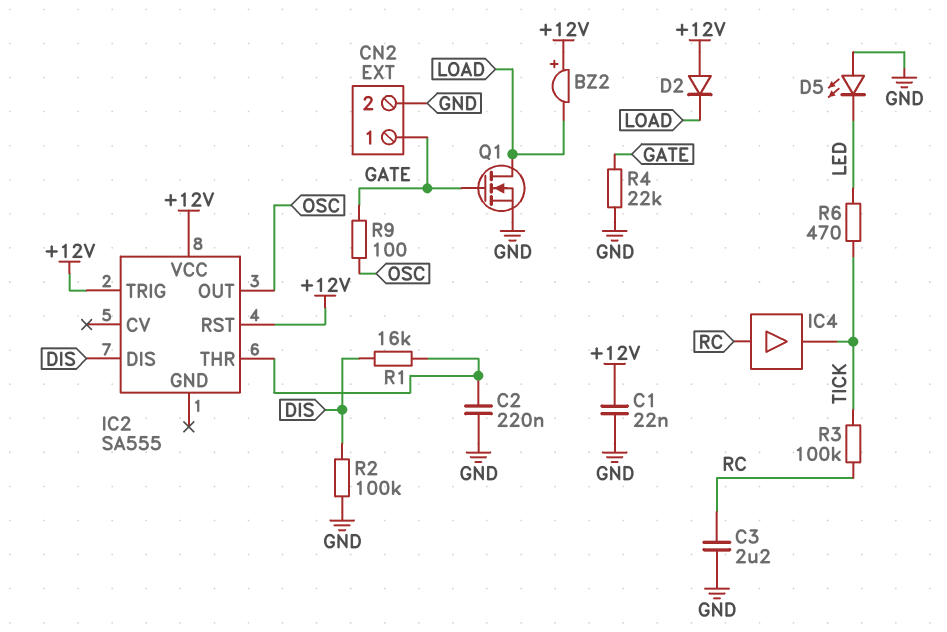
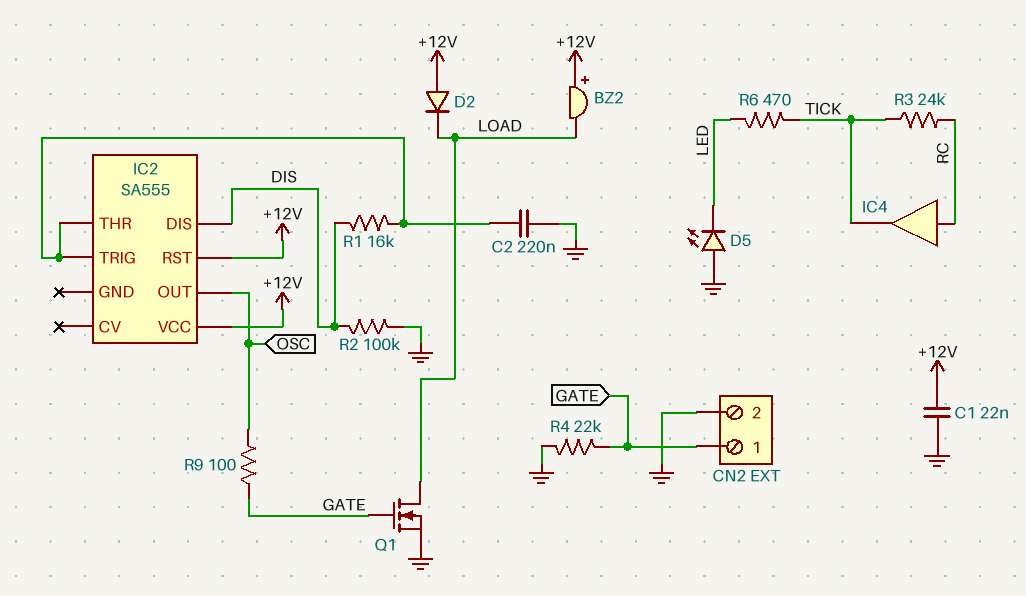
C3: 2.2uF (GND, RC) -> none
IC2 pin TRIG: +12V -> IC2/THR
R3: 100k (RC, TICK) -> 24k (RC, TICK)

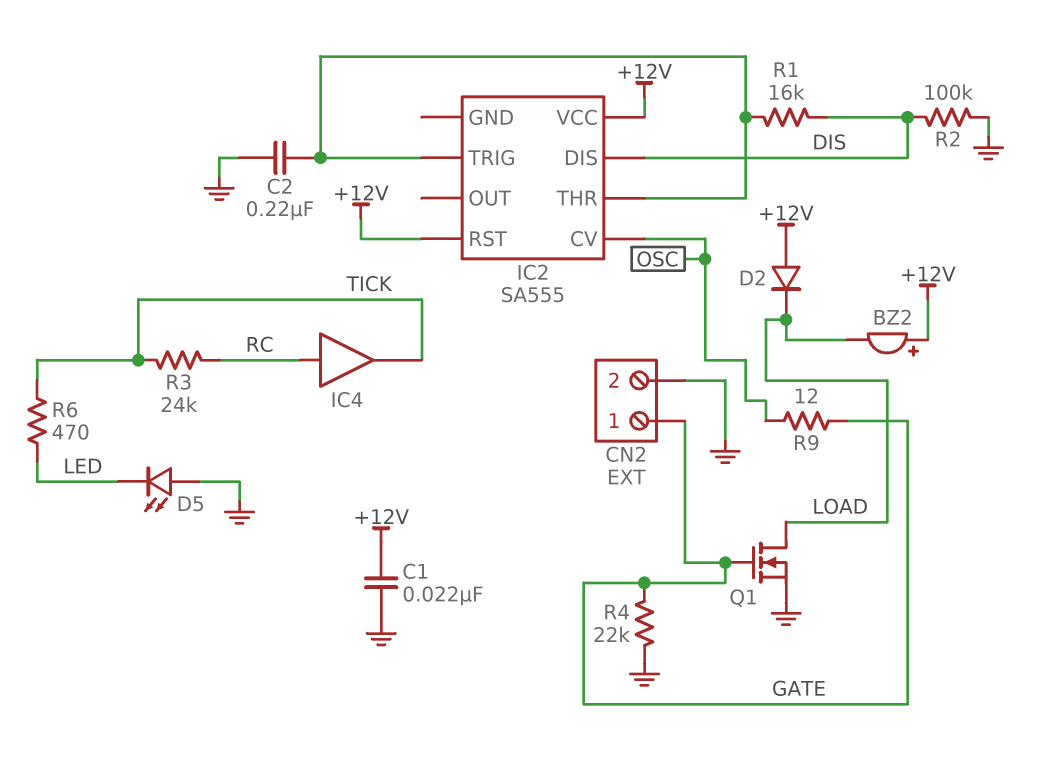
IC2 pin CV: none -> OSC
IC2 pin OUT: OSC -> none
R9: 100 (GATE, OSC) -> 12 (GATE, OSC)

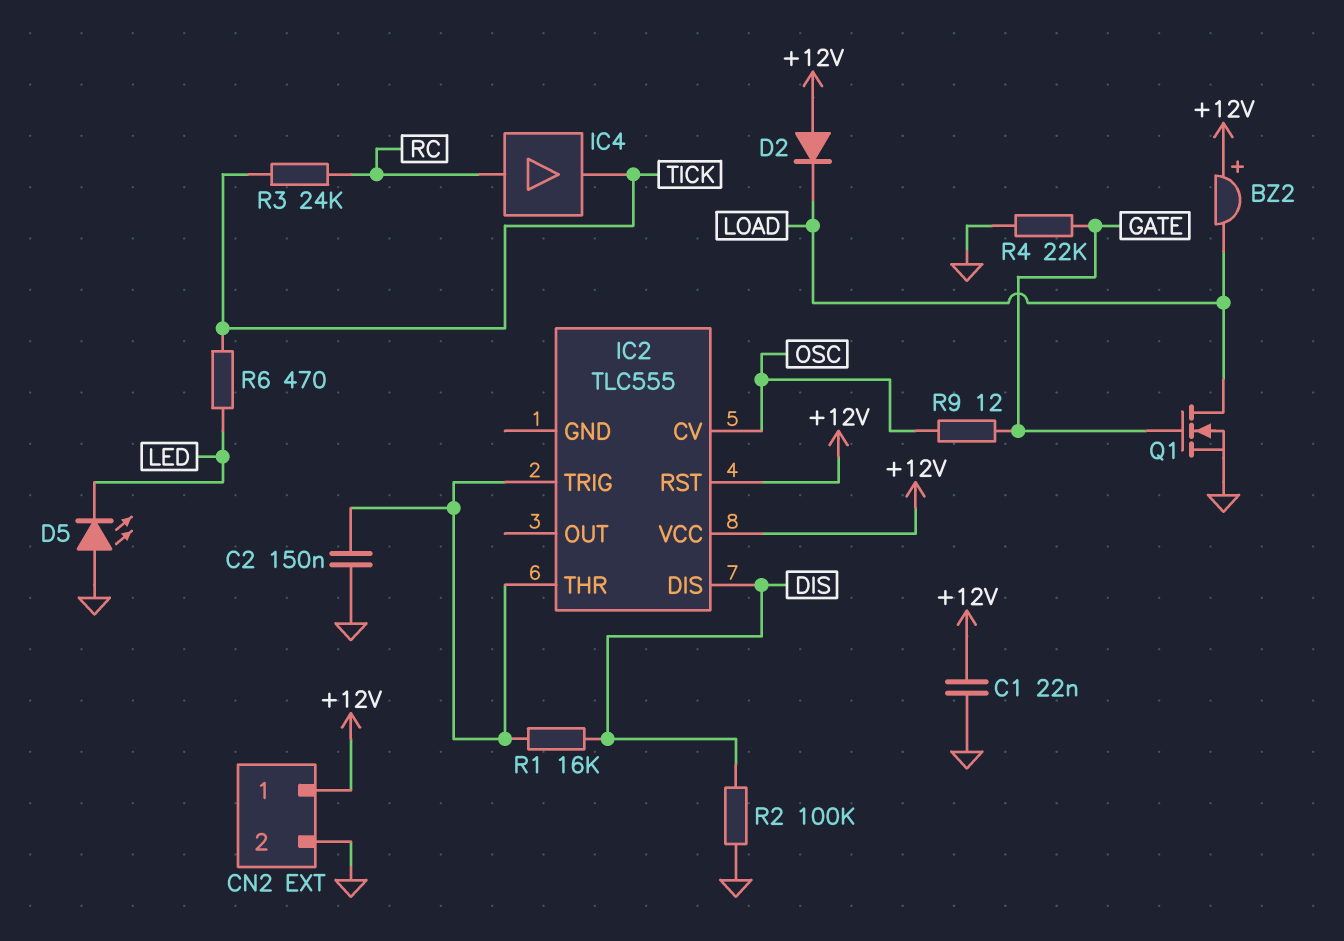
C2: 220nF (GND, IC2/THR) -> 150nF (GND, IC2/THR)
CN2 pin 1: GATE -> +12V
IC2: SA555 -> TLC555

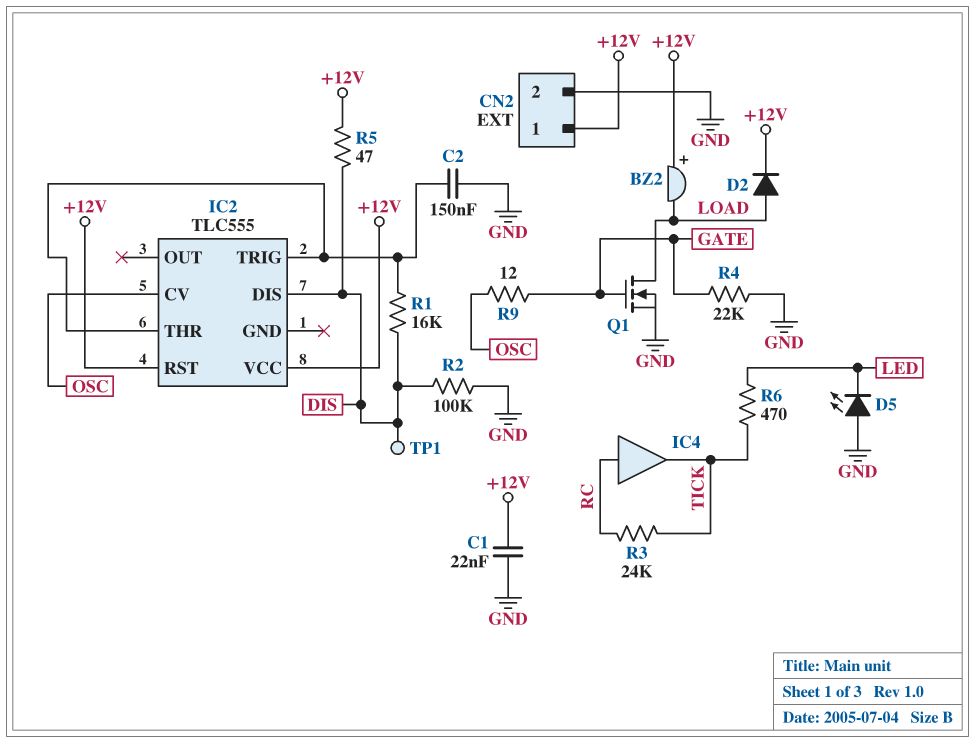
D2: diode (A +12V, K LOAD) -> diode (A LOAD, K +12V)
R5: none -> 47 (+12V, DIS)
TP1: none -> test point (DIS)

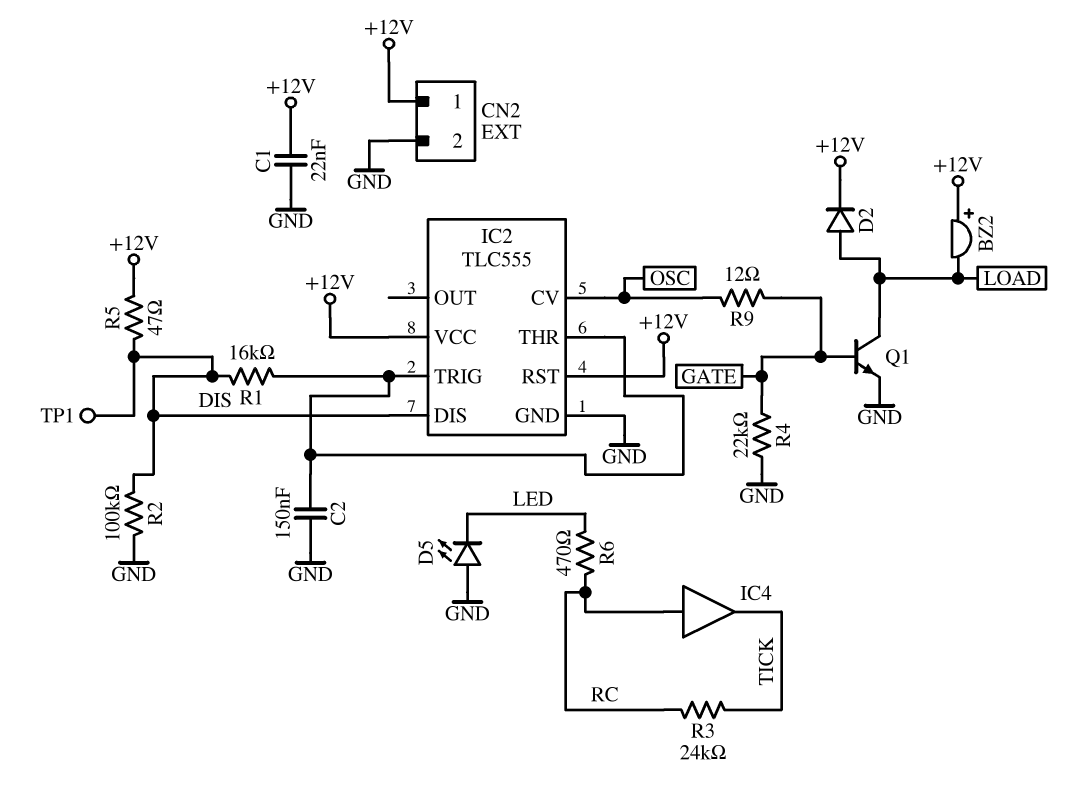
IC2 pin GND: none -> GND
Q1: NMOS (G GATE, D LOAD, S GND) -> NPN (B GATE, C LOAD, E GND)
R6: 470 (LED, TICK) -> 470 (LED, RC)

